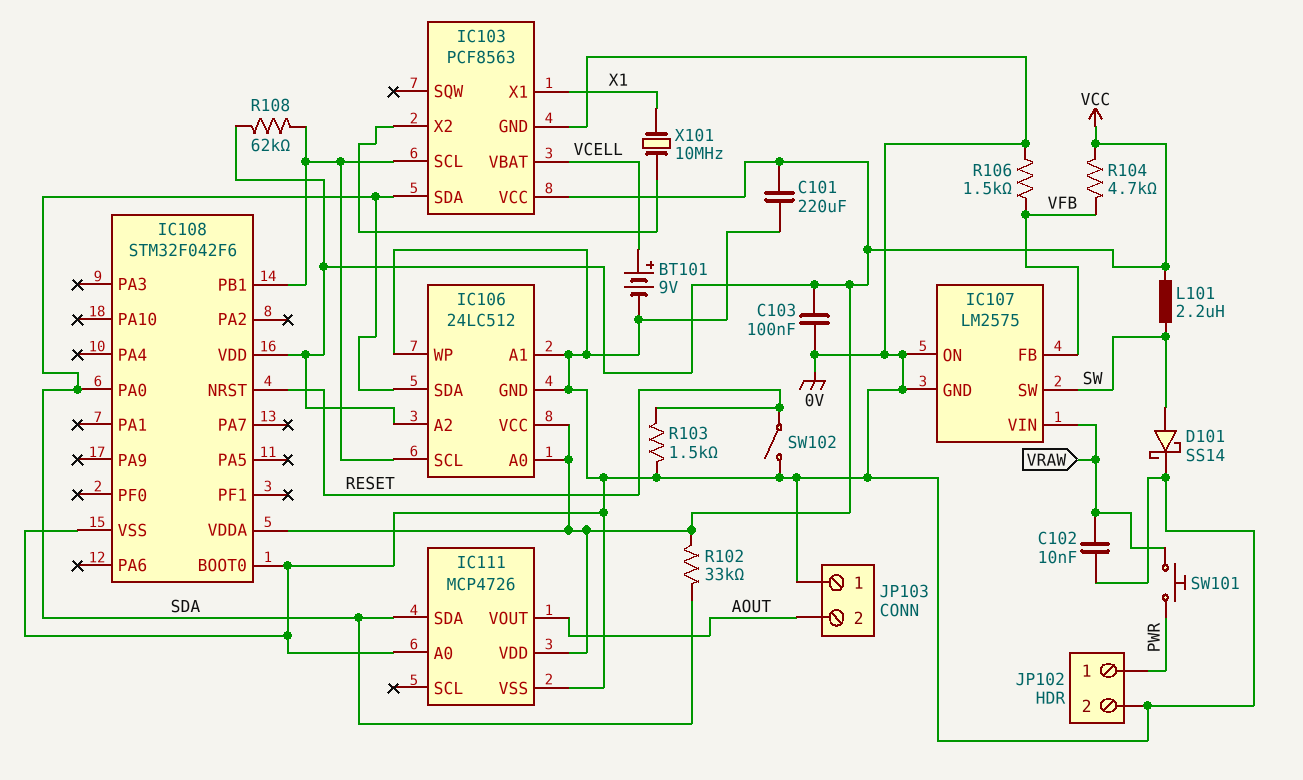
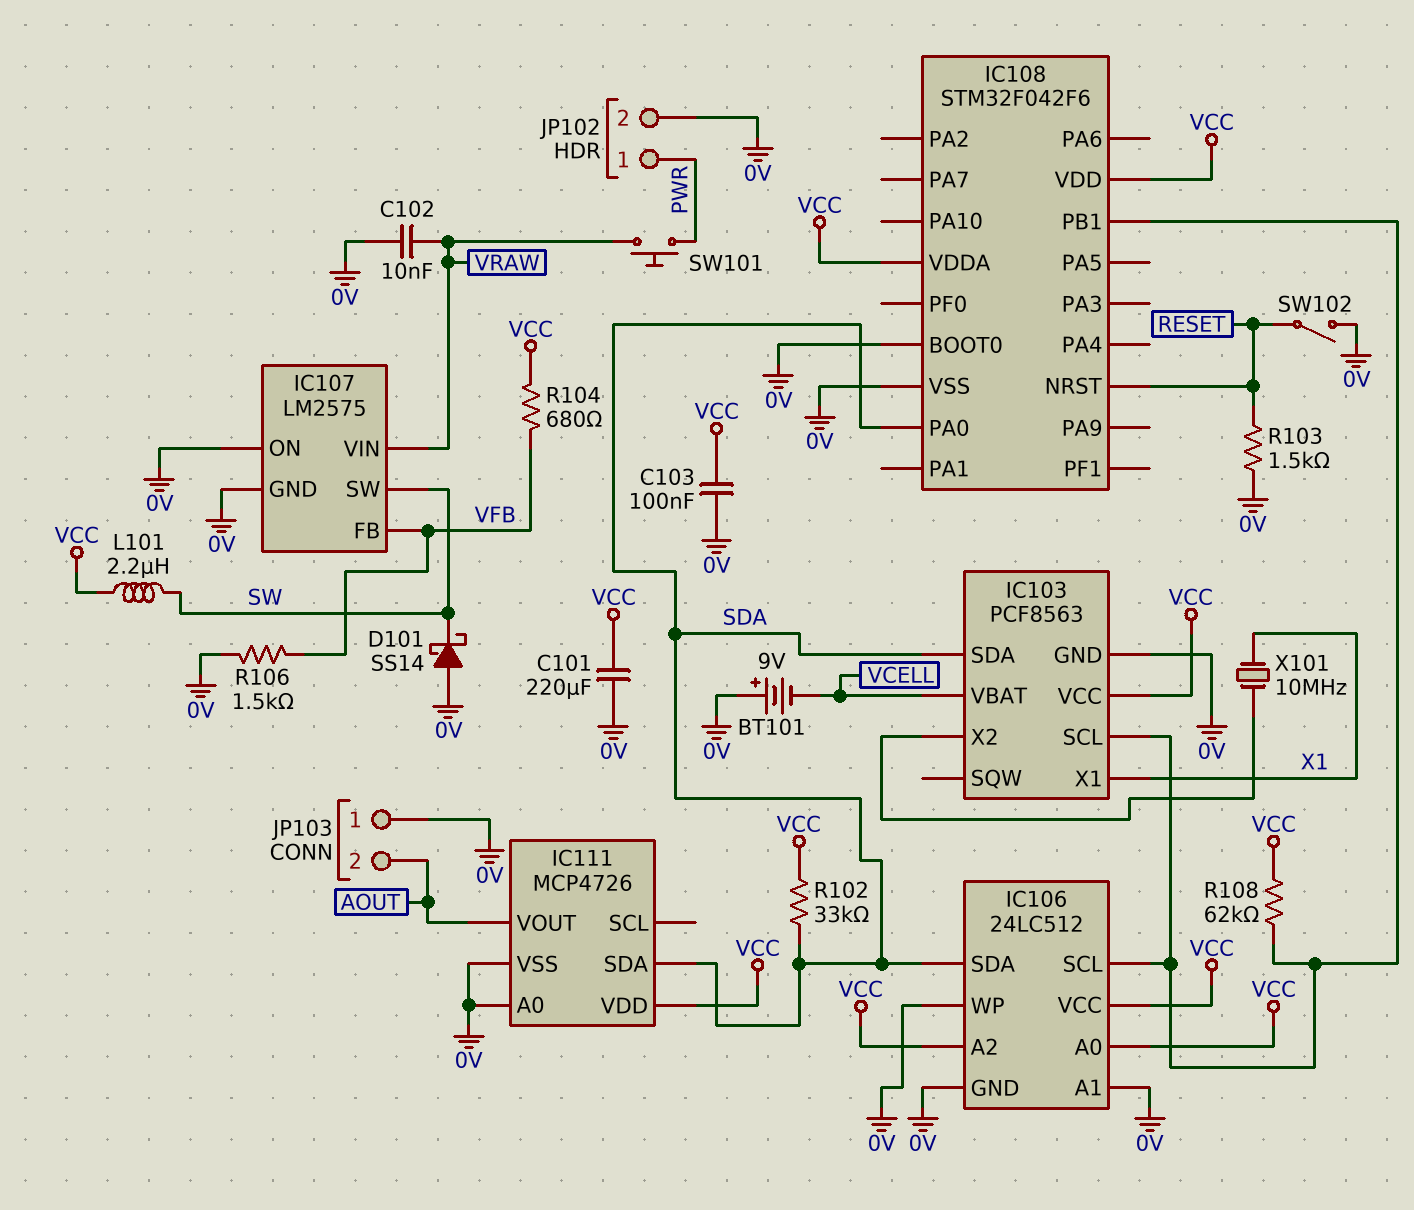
BT101: 9V (plus VCELL, minus 0V) -> 9V (plus 0V, minus VCELL)
D101: schottky SS14 (A SW, K 0V) -> schottky SS14 (A 0V, K SW)
R104: 4.7k (VCC, VFB) -> 680 (VCC, VFB)

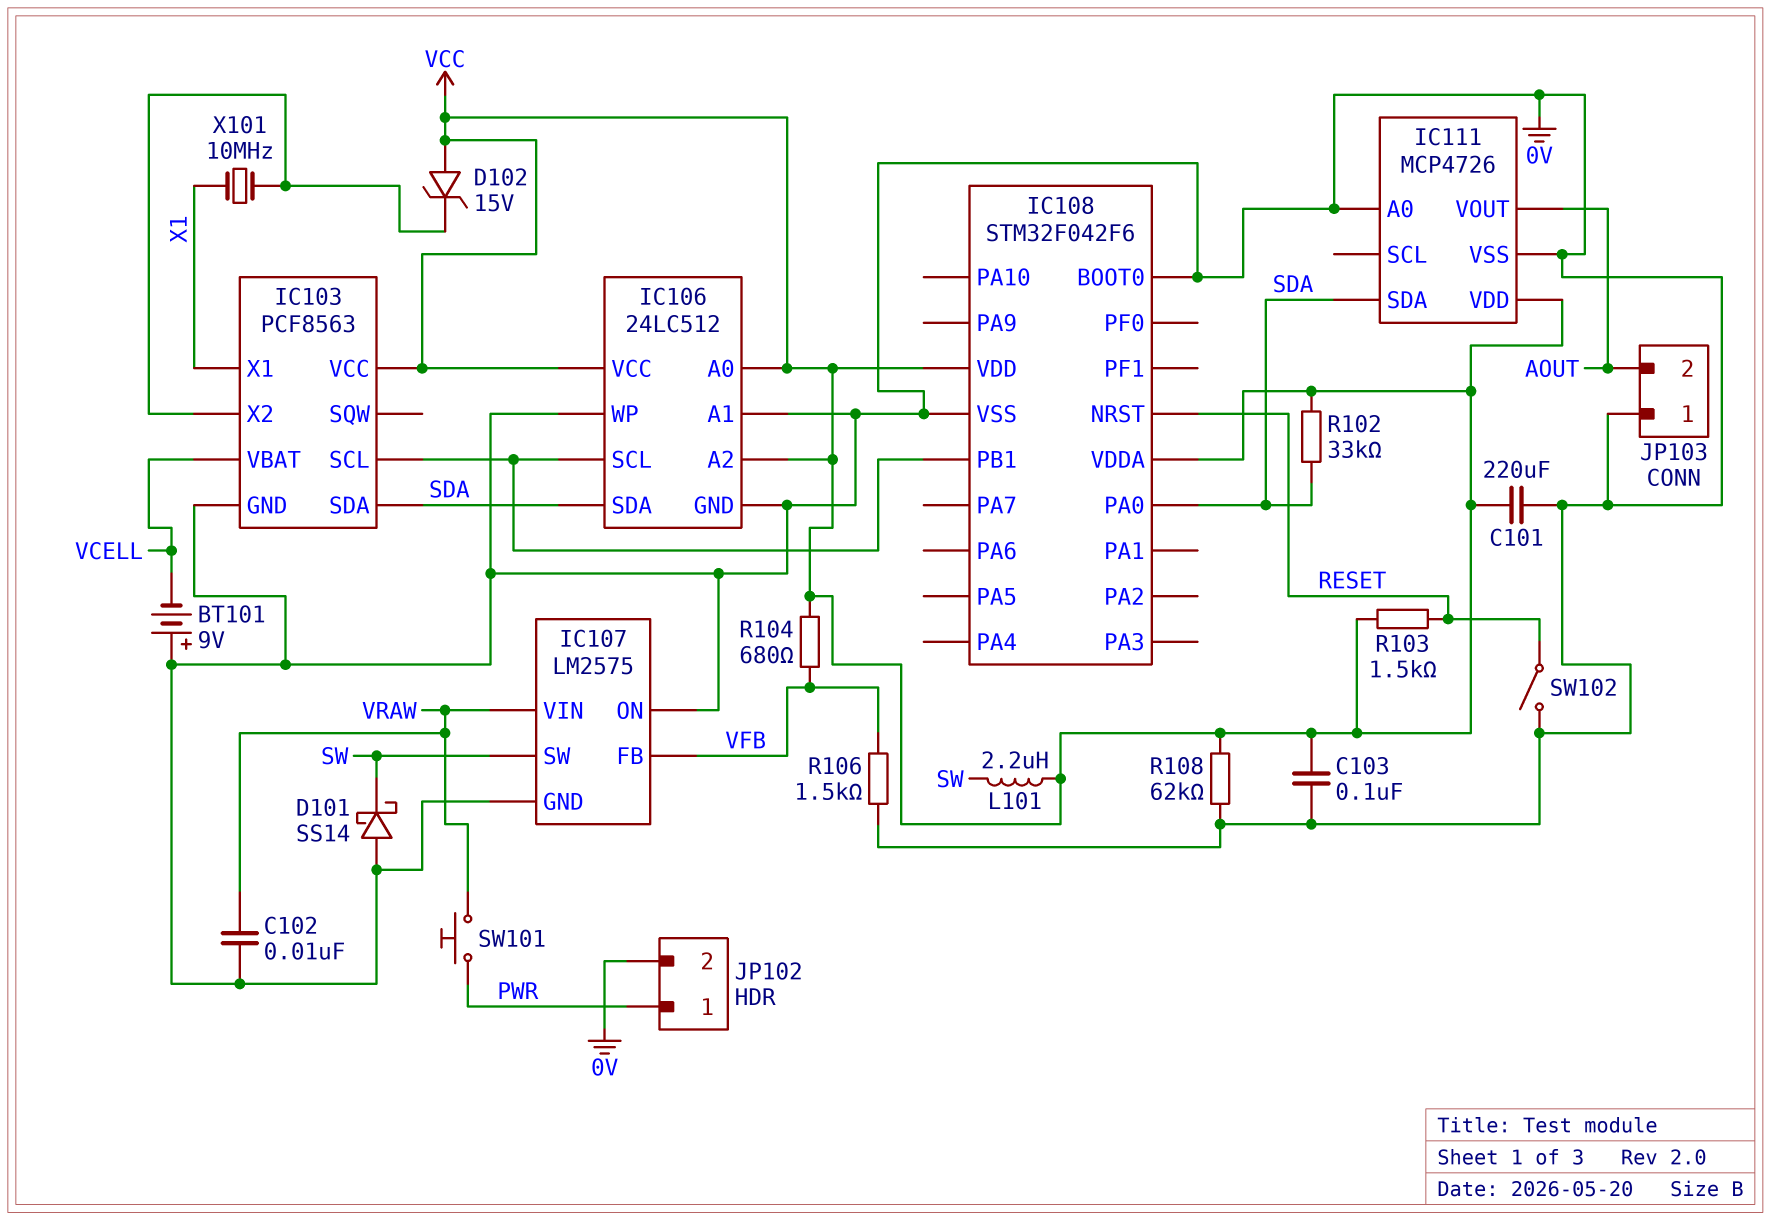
D102: none -> zener 15V (A VCC, K IC103/X2)
R103: 1.5k (0V, RESET) -> 1.5k (RESET, VCC)
R108: 62k (IC103/SCL, VCC) -> 62k (0V, VCC)

